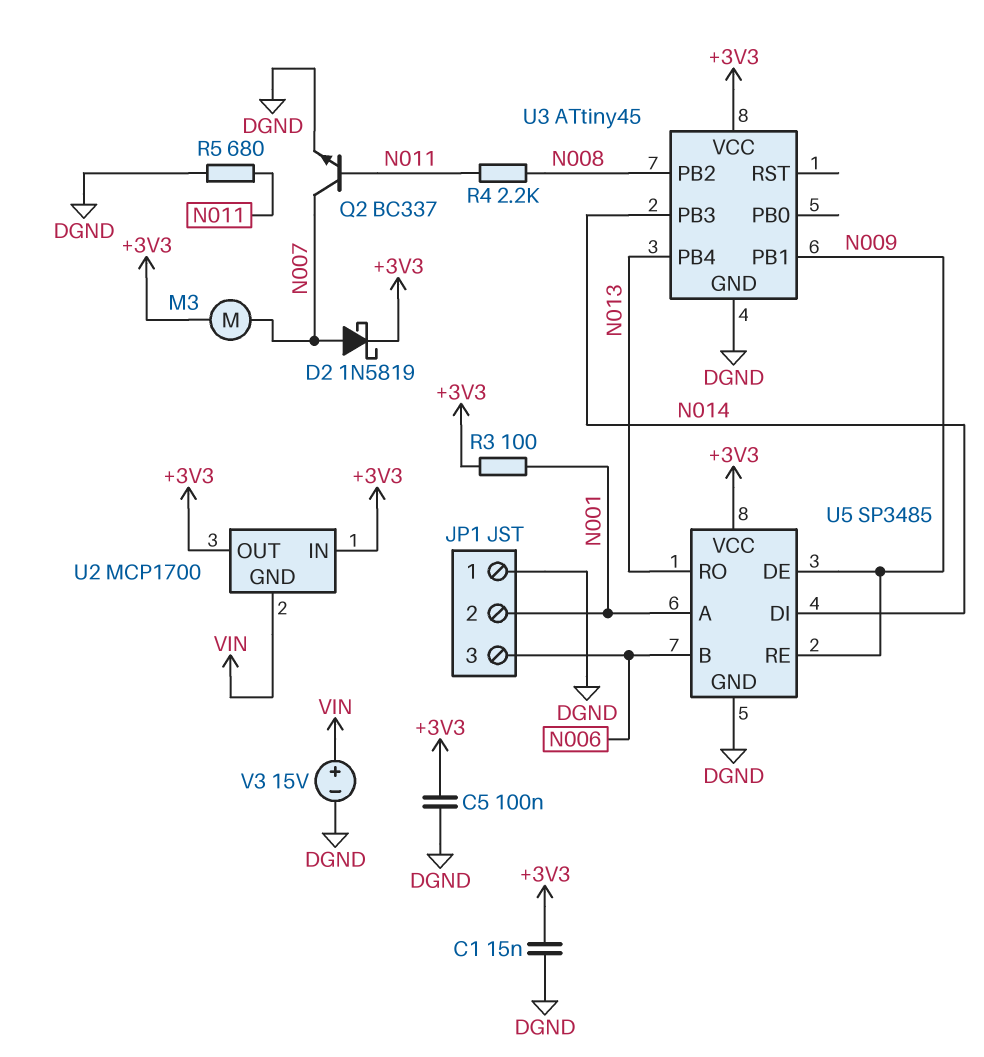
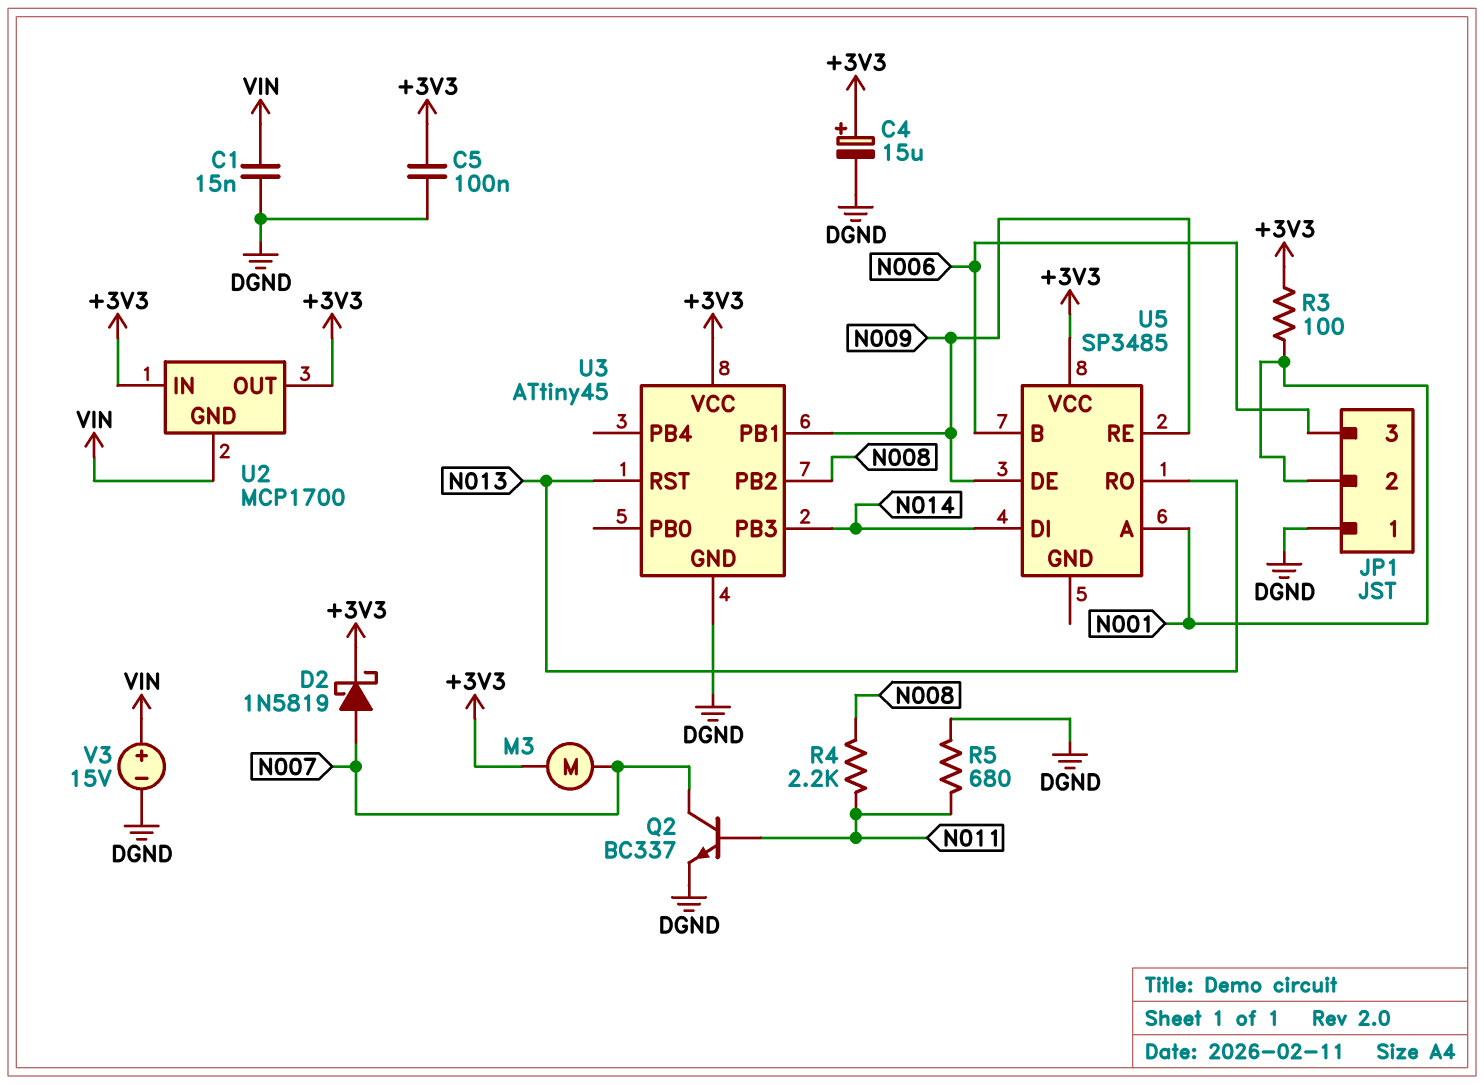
C1: 15nF (+3V3, DGND) -> 15nF (DGND, VIN)
C4: none -> 15uF (plus +3V3, minus DGND)
U3 pin PB4: N013 -> none
U3 pin RST: none -> N013
U5 pin GND: DGND -> none

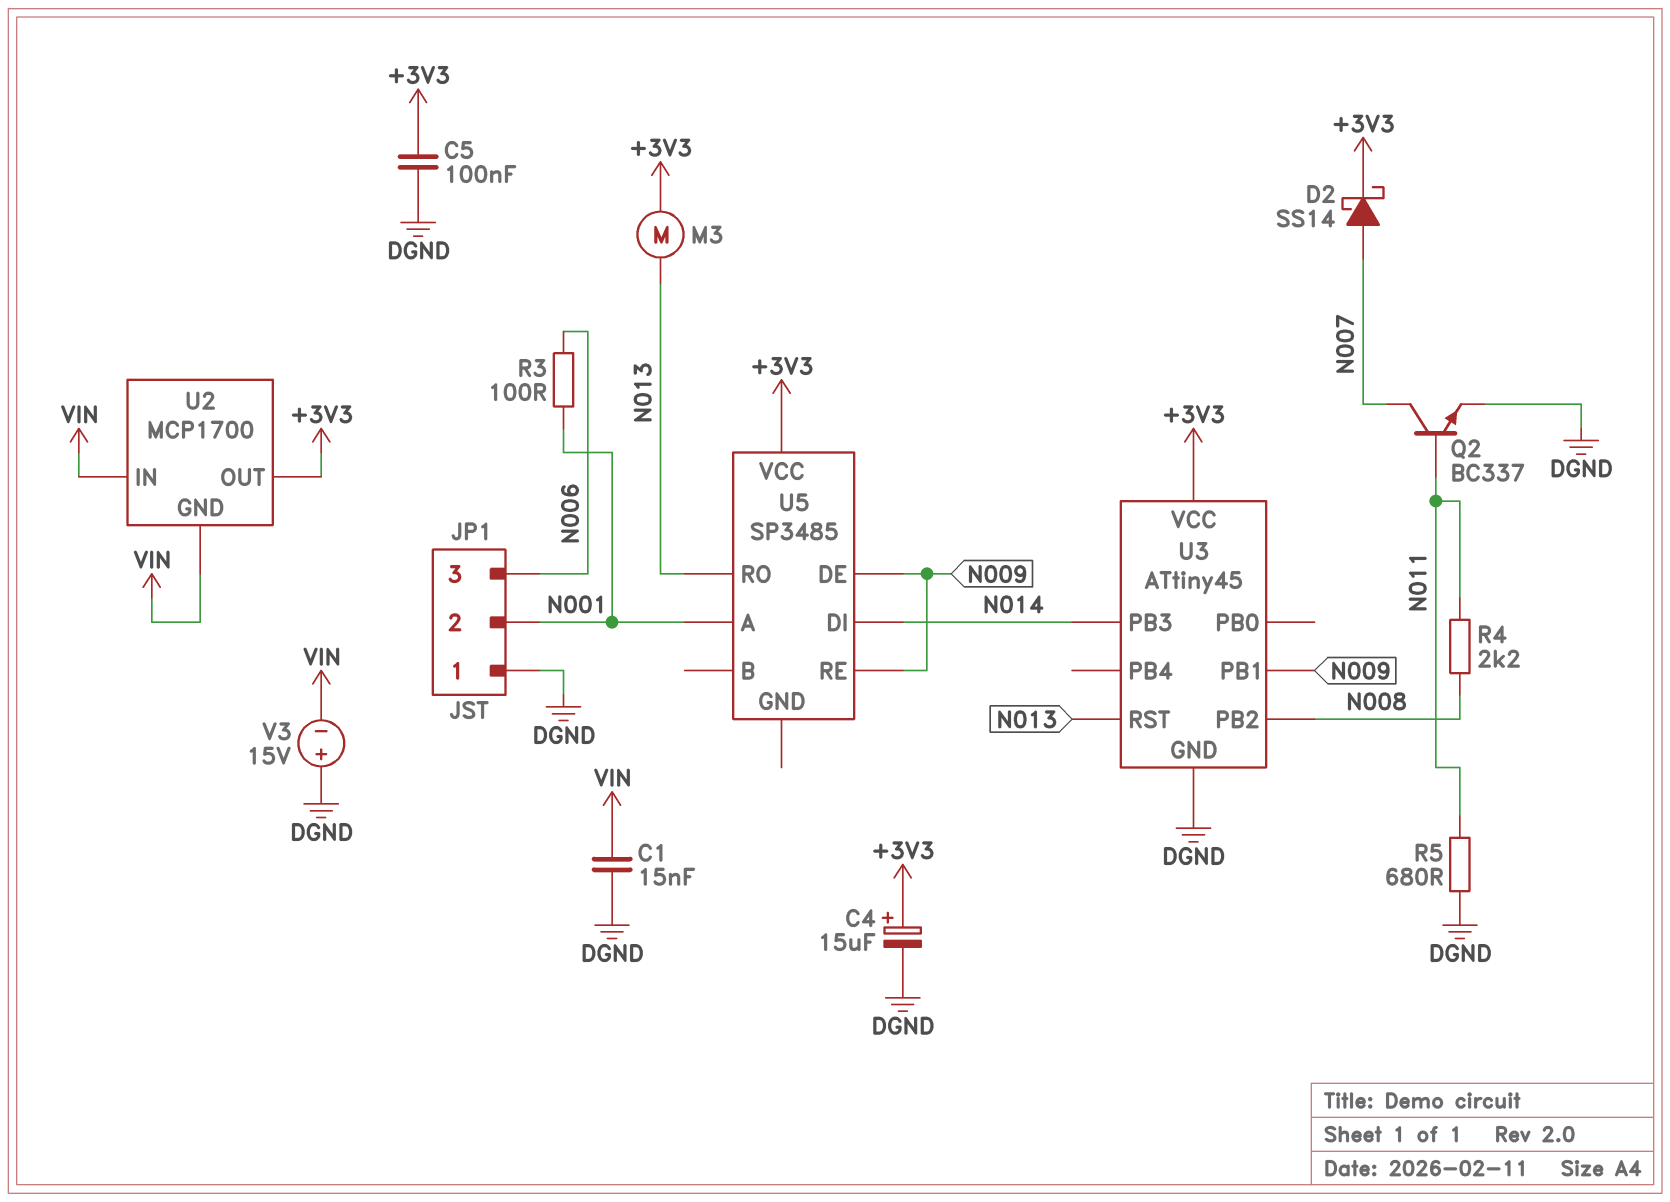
D2: schottky 1N5819 (A N007, K +3V3) -> schottky SS14 (A N007, K +3V3)
M3: motor (+3V3, N007) -> motor (+3V3, N013)
R3: 100 (+3V3, N001) -> 100 (N001, N006)
U2 pin IN: +3V3 -> VIN
U5 pin B: N006 -> none
V3: 15V (plus VIN, minus DGND) -> 15V (plus DGND, minus VIN)

